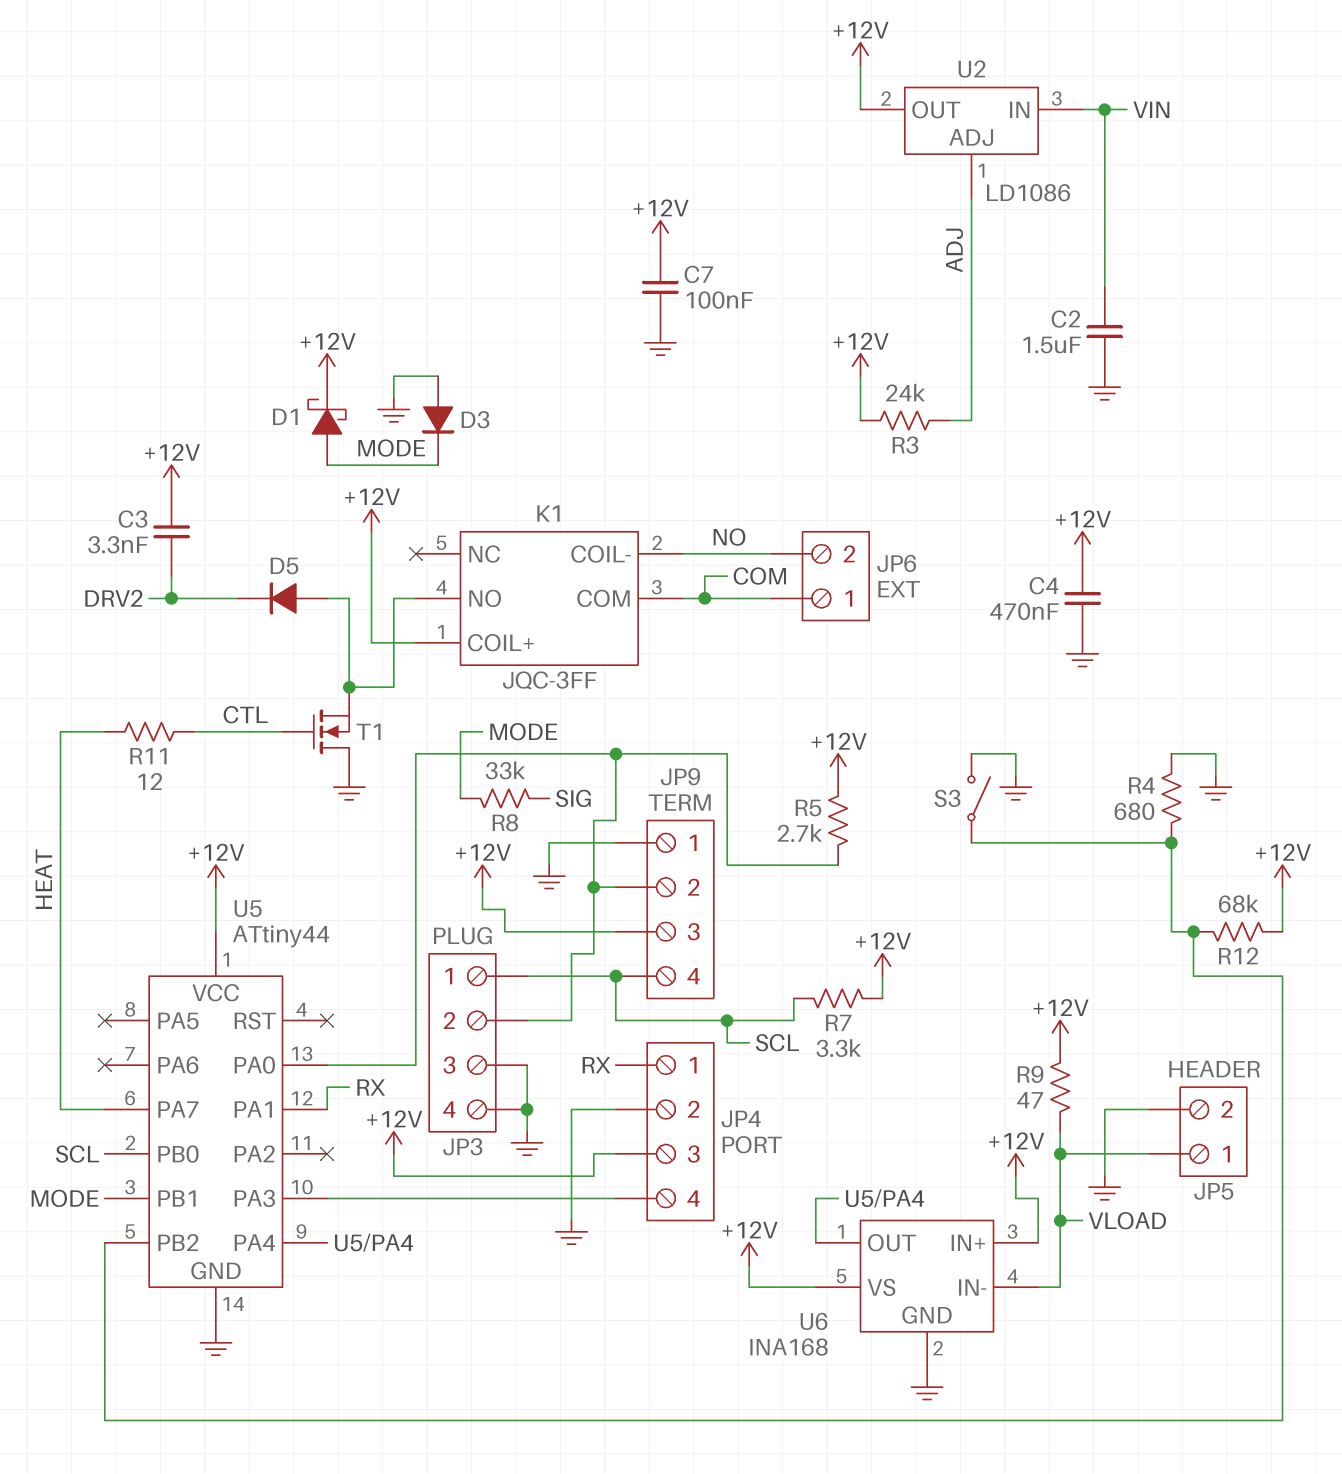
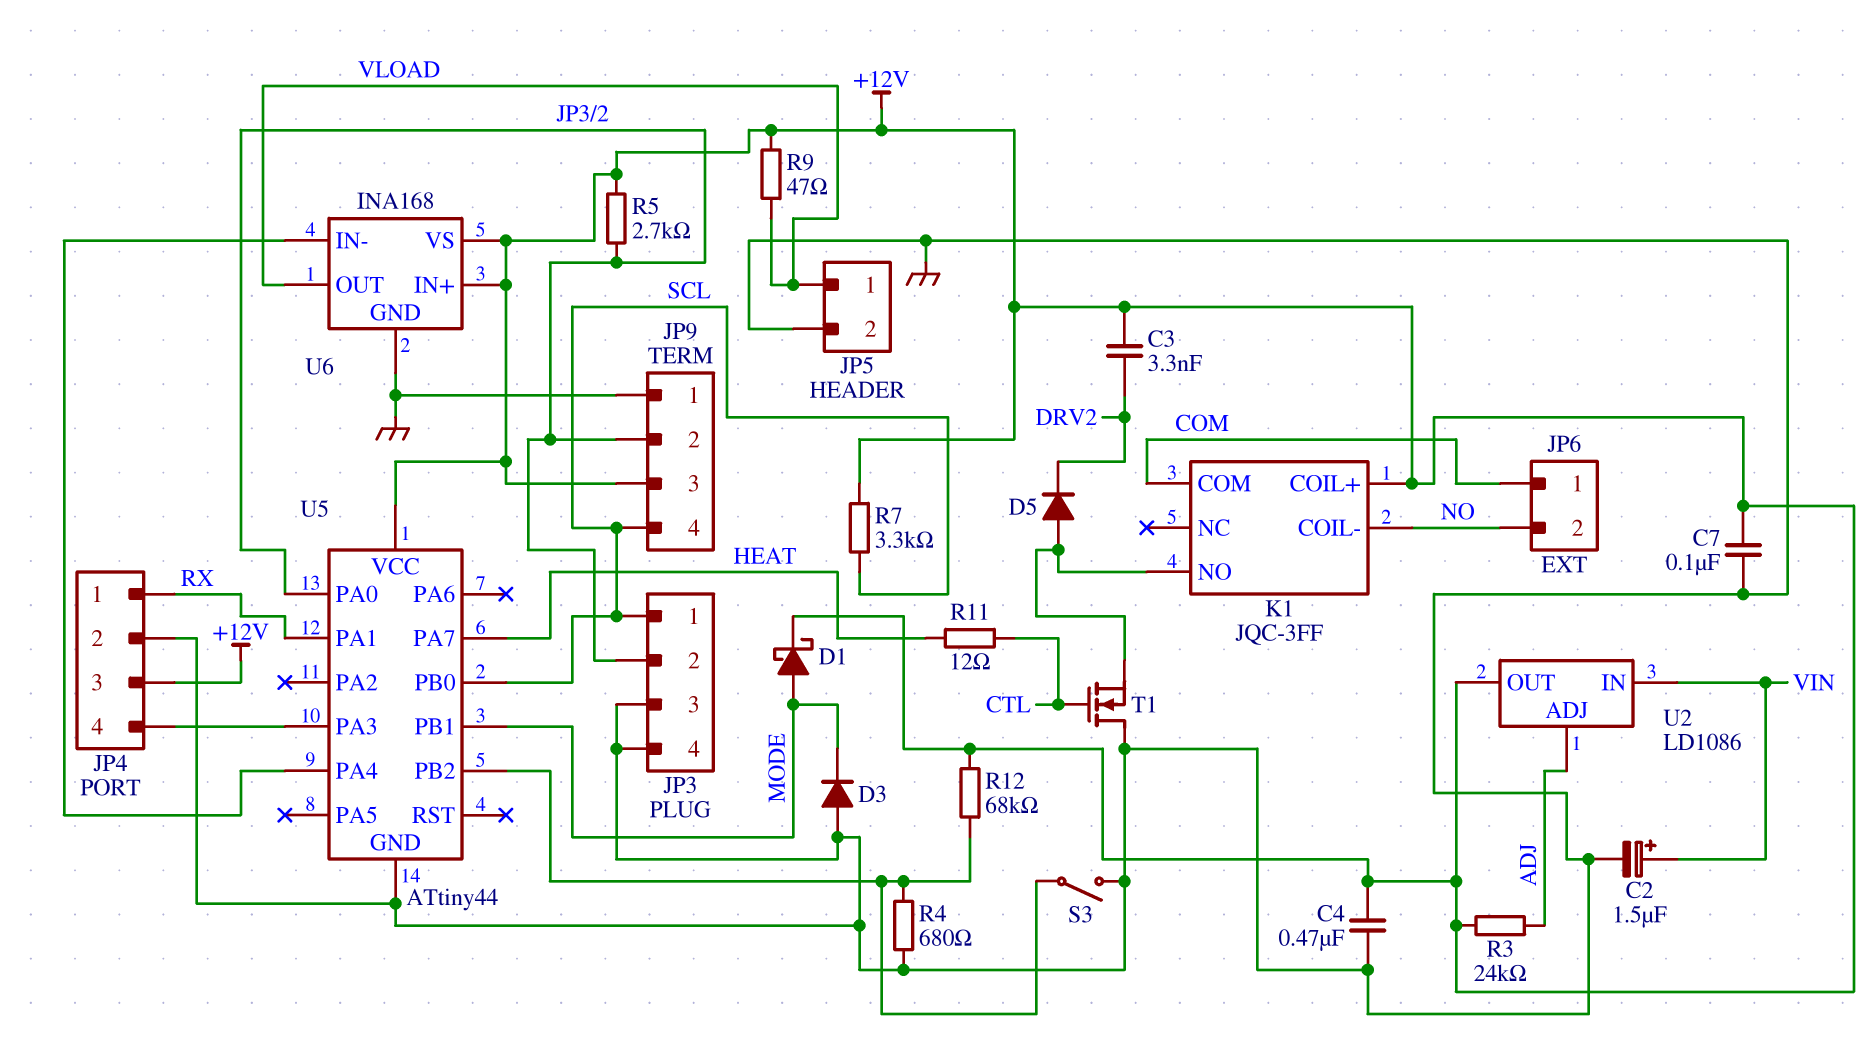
C2: 1.5uF (GND, VIN) -> 1.5uF (plus VIN, minus GND)
R8: 33k (MODE, SIG) -> none
U6 pin IN-: VLOAD -> U5/PA4
U6 pin OUT: U5/PA4 -> VLOAD

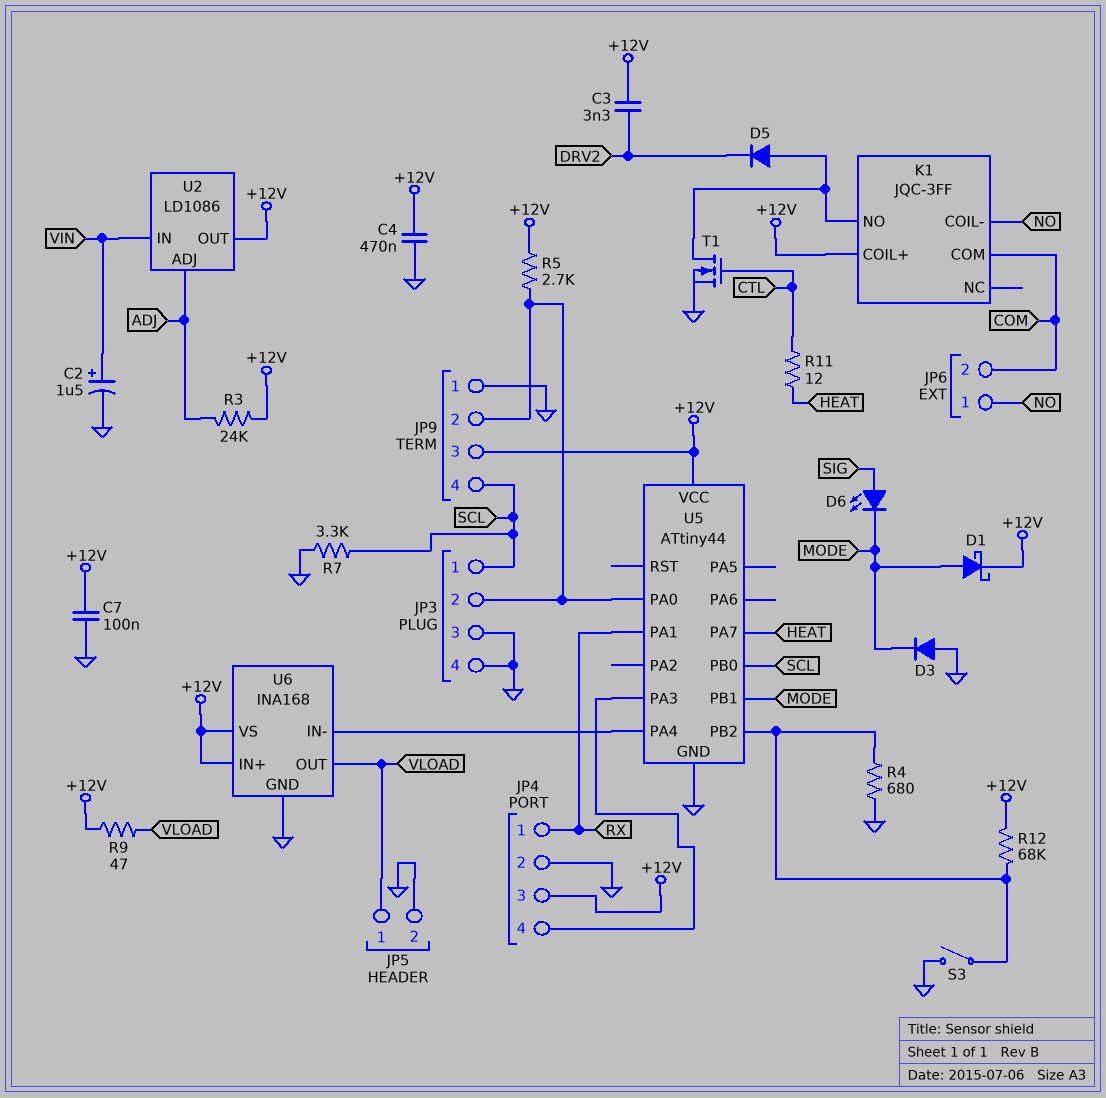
D6: none -> LED (A SIG, K MODE)
JP6 pin 1: COM -> NO
JP6 pin 2: NO -> COM
R7: 3.3k (+12V, SCL) -> 3.3k (GND, SCL)
T1: NMOS (G CTL, D GND, S K1/NO) -> NMOS (G CTL, D K1/NO, S GND)

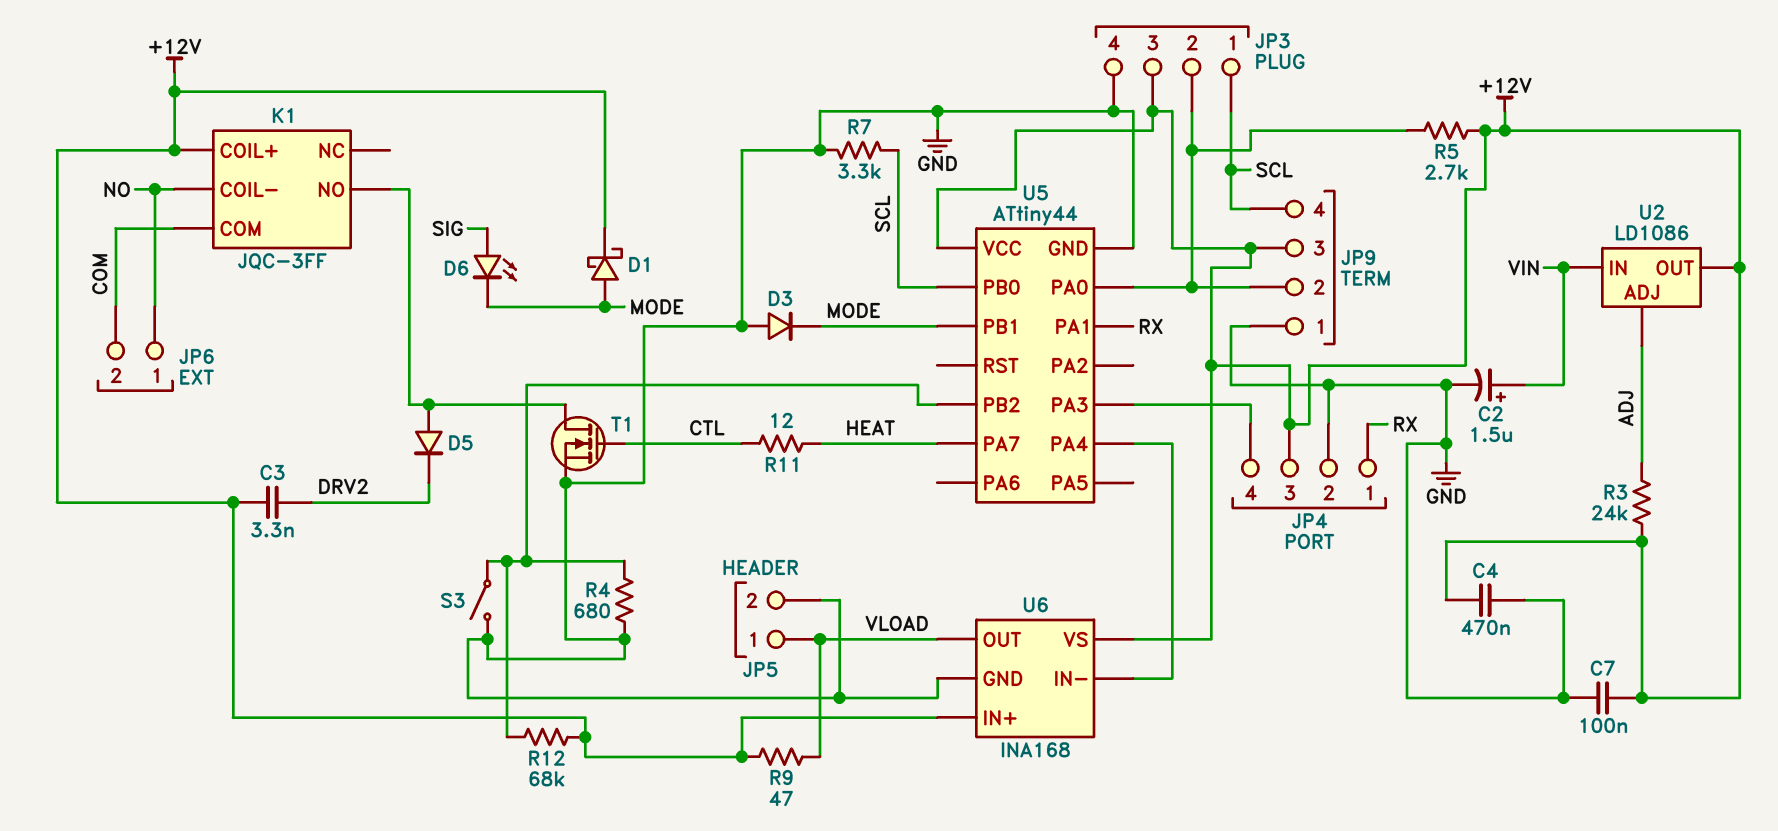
JP3 pin 3: GND -> +12V

